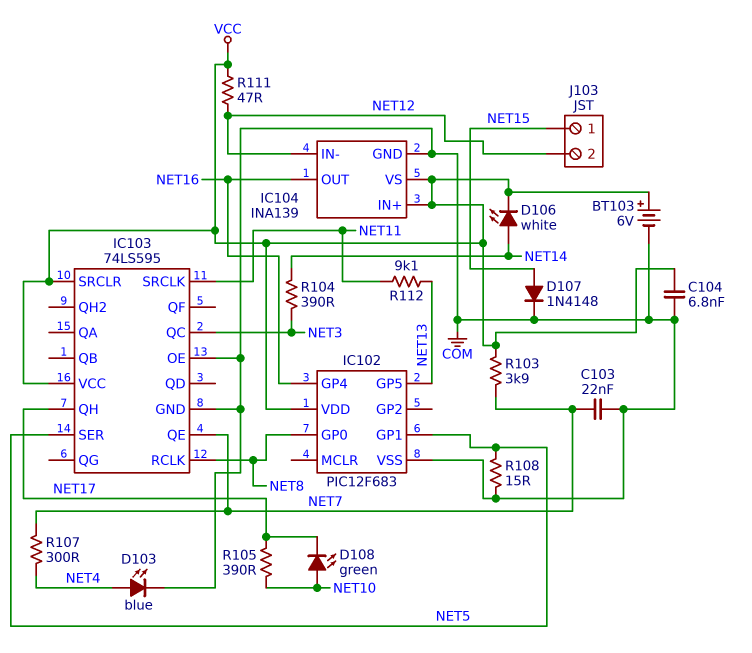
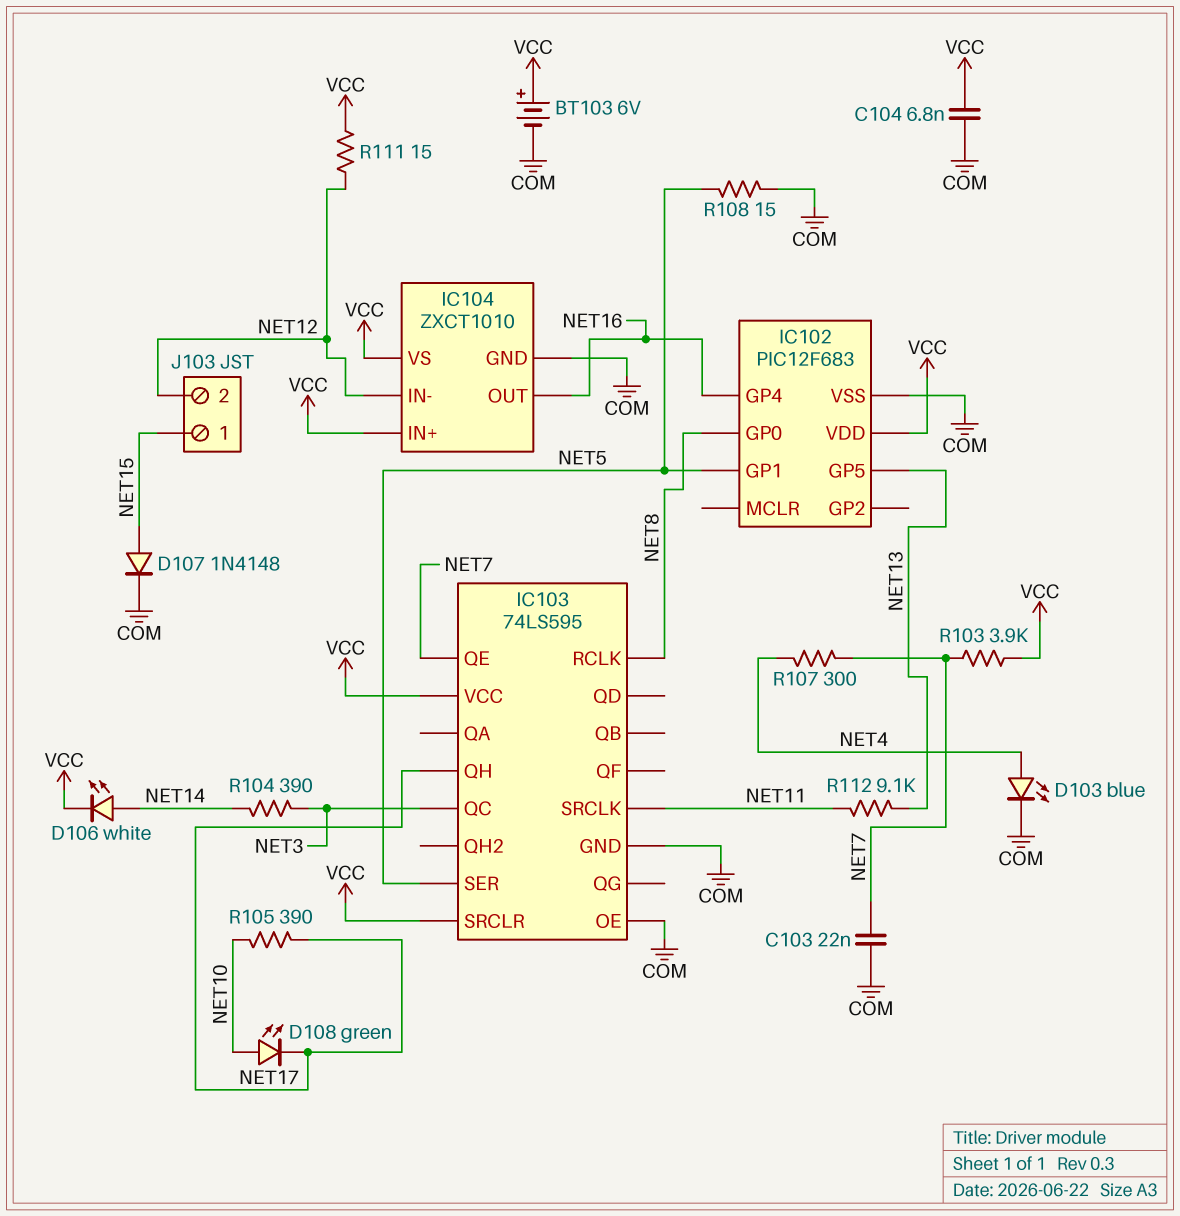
IC104: INA139 -> ZXCT1010
R111: 47 (NET12, VCC) -> 15 (NET12, VCC)

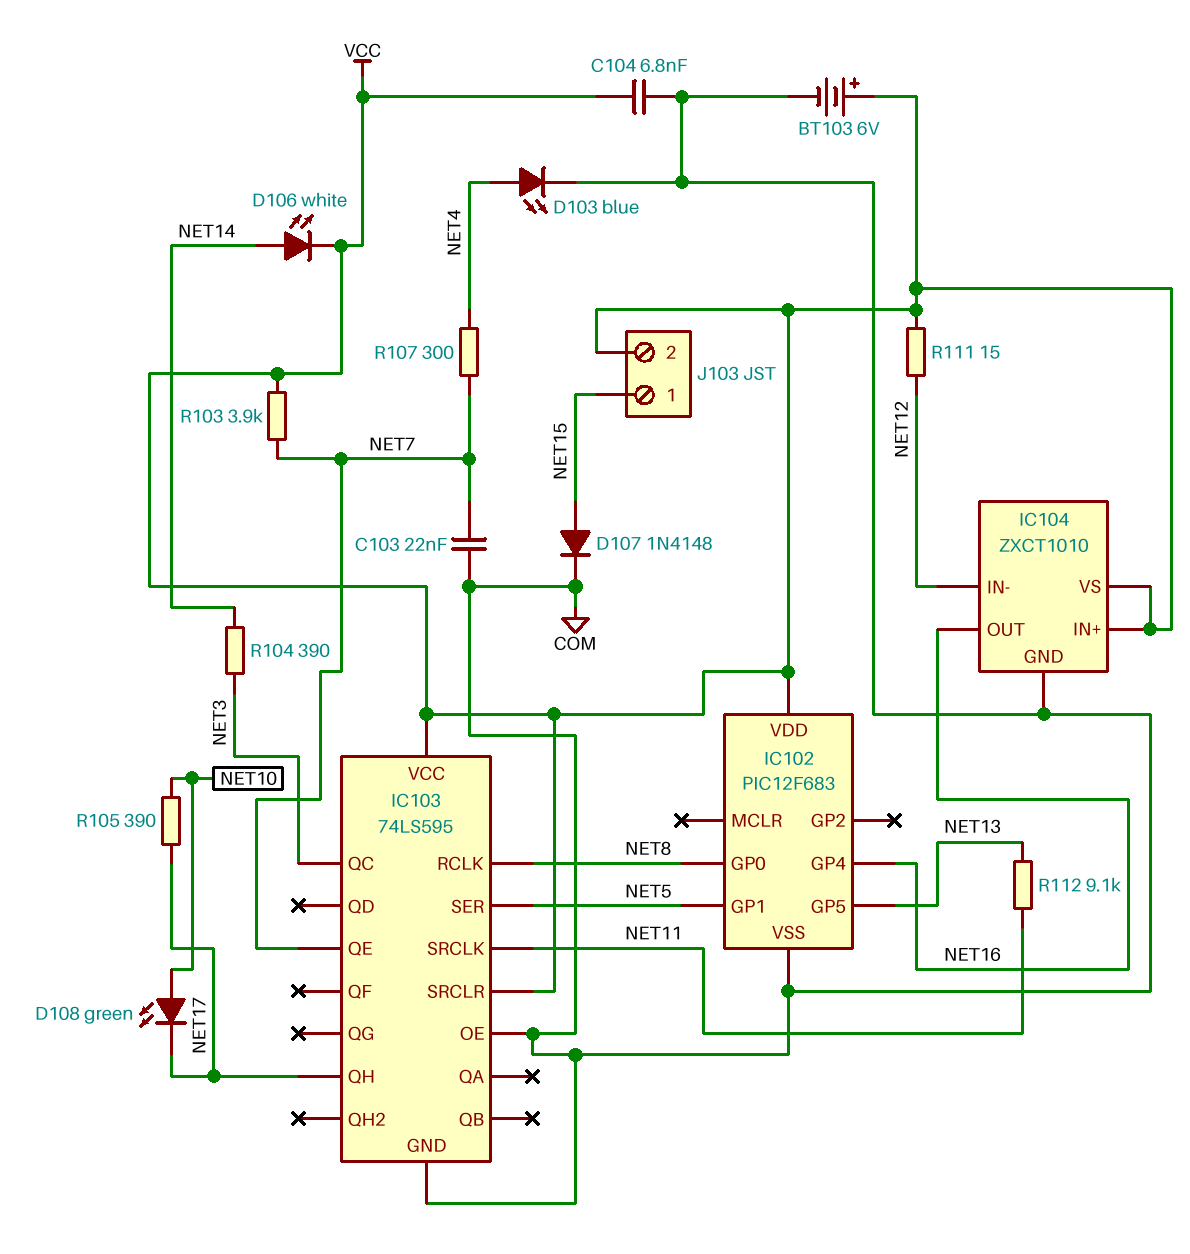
J103 pin 2: NET12 -> VCC
R108: 15 (COM, NET5) -> none

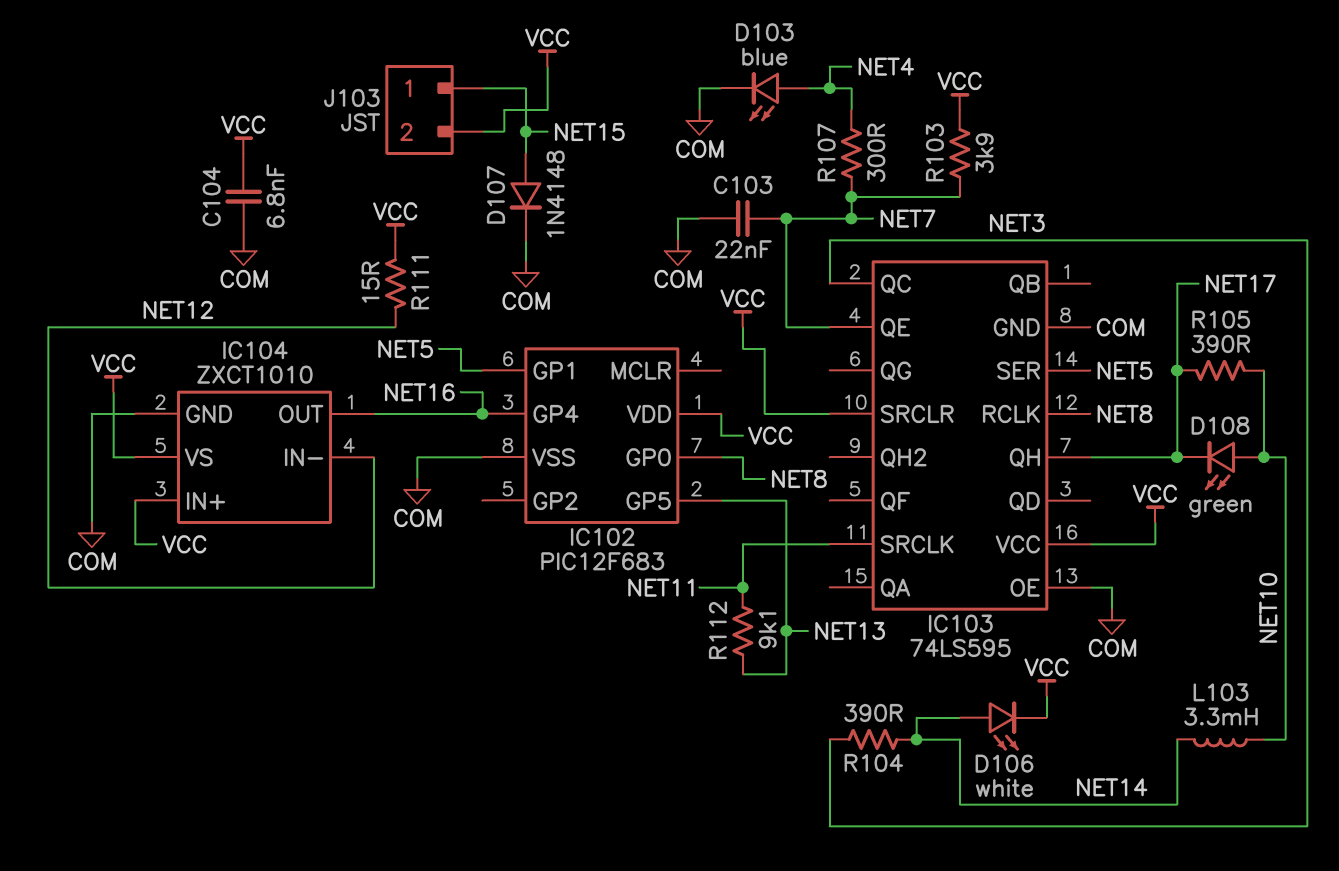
BT103: 6V (plus VCC, minus COM) -> none
L103: none -> 3.3mH (NET10, NET14)

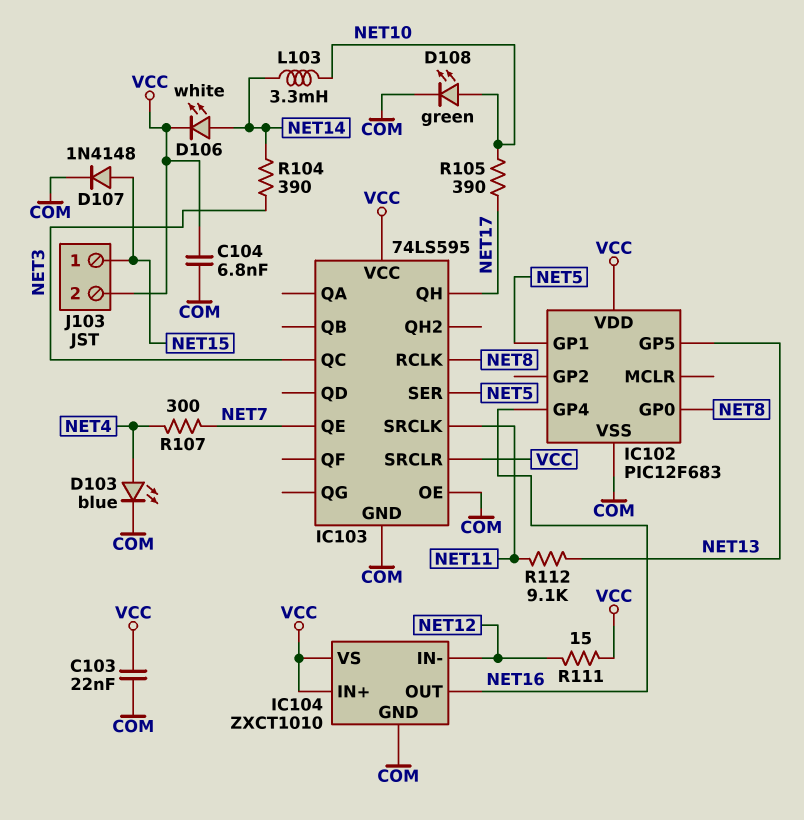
C103: 22nF (COM, NET7) -> 22nF (COM, VCC)
D108: LED green (A NET10, K NET17) -> LED green (A NET10, K COM)
R103: 3.9k (NET7, VCC) -> none

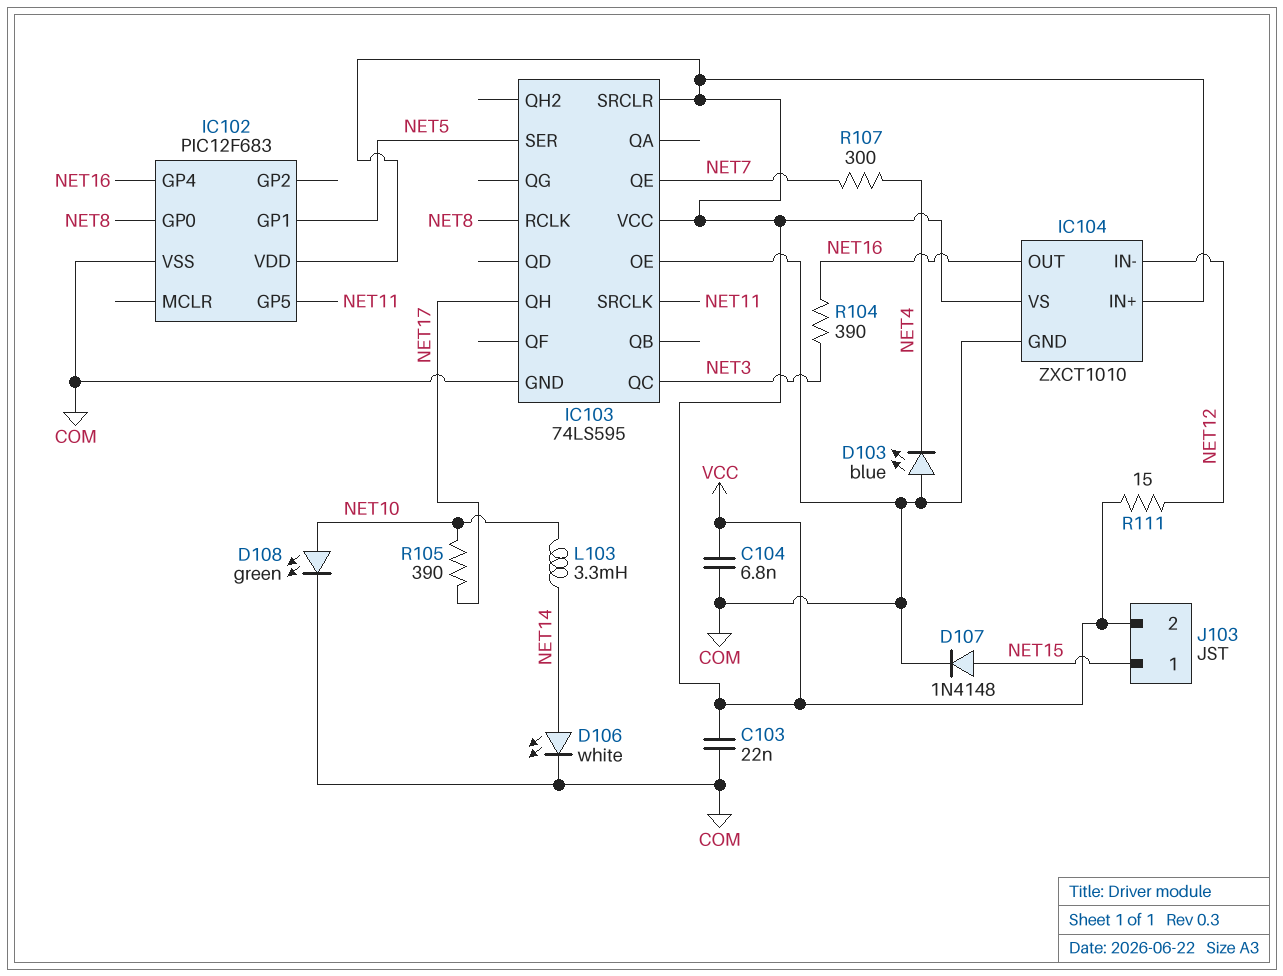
D103: LED blue (A NET4, K COM) -> LED blue (A COM, K NET4)
D106: LED white (A NET14, K VCC) -> LED white (A NET14, K COM)
IC102 pin GP5: NET13 -> NET11
R104: 390 (NET3, NET14) -> 390 (NET3, NET16)
R112: 9.1k (NET11, NET13) -> none

